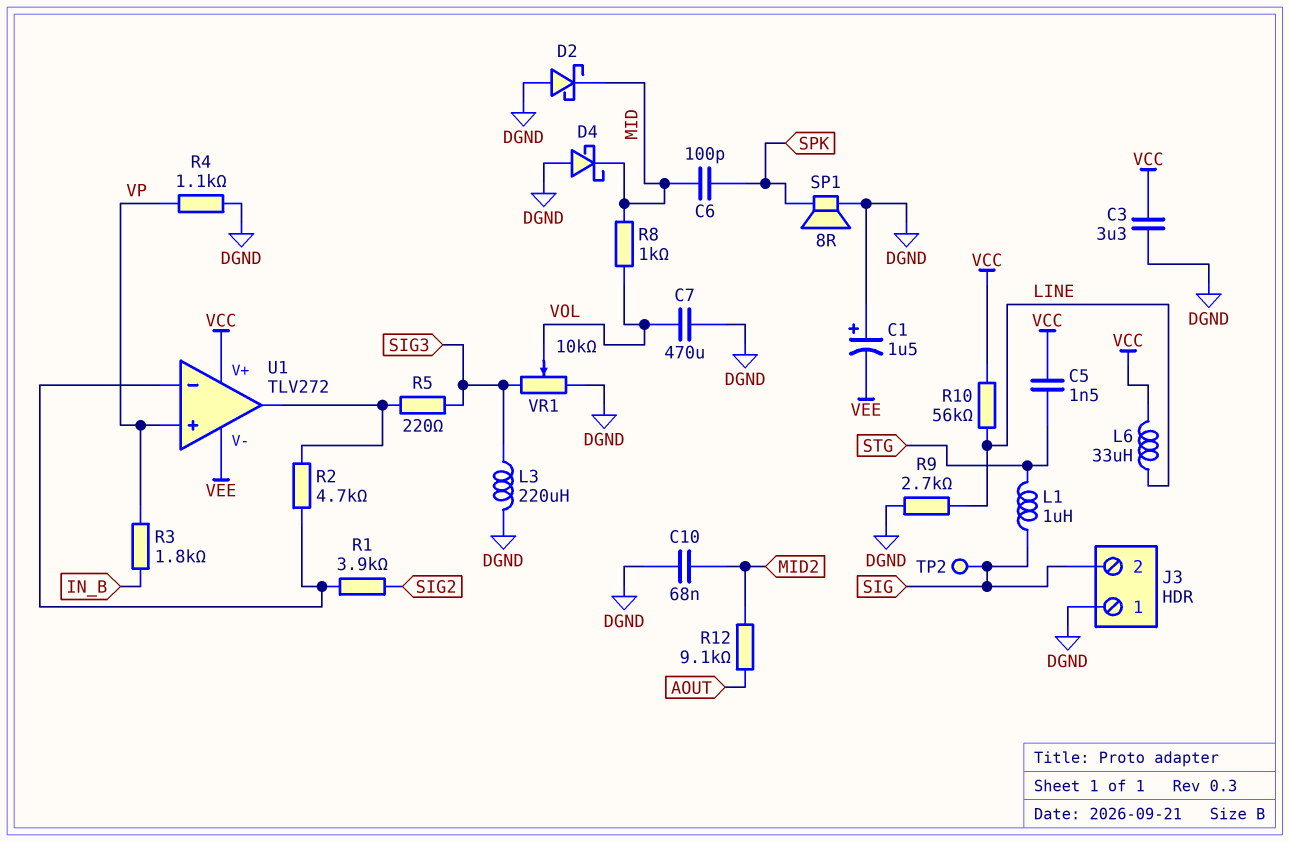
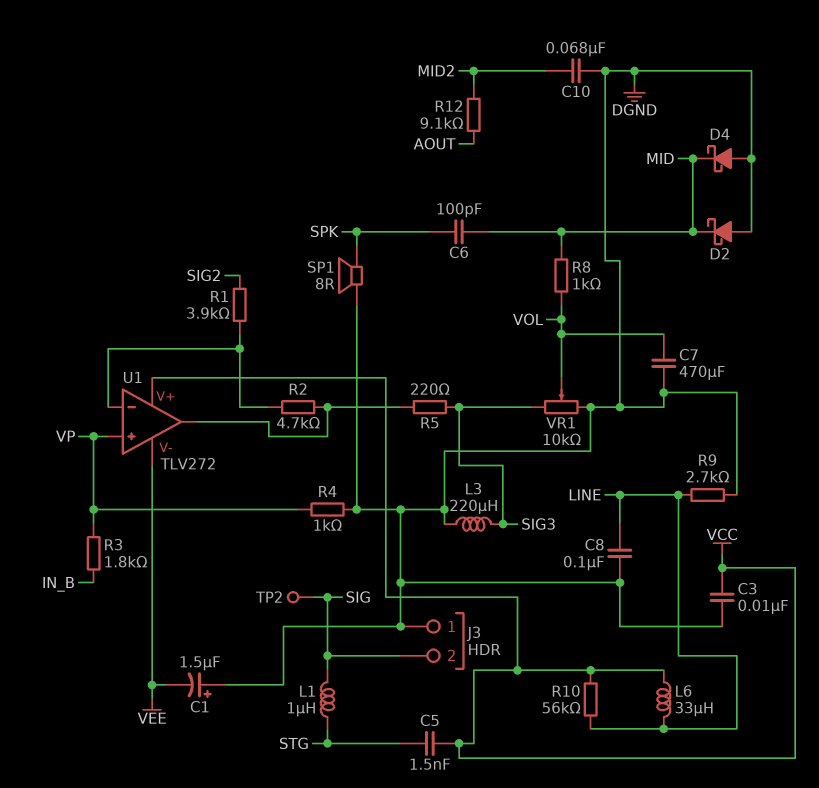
C3: 3.3uF (DGND, VCC) -> 10nF (DGND, VCC)
C8: none -> 100nF (DGND, LINE)
R4: 1.1k (DGND, VP) -> 1k (DGND, VP)

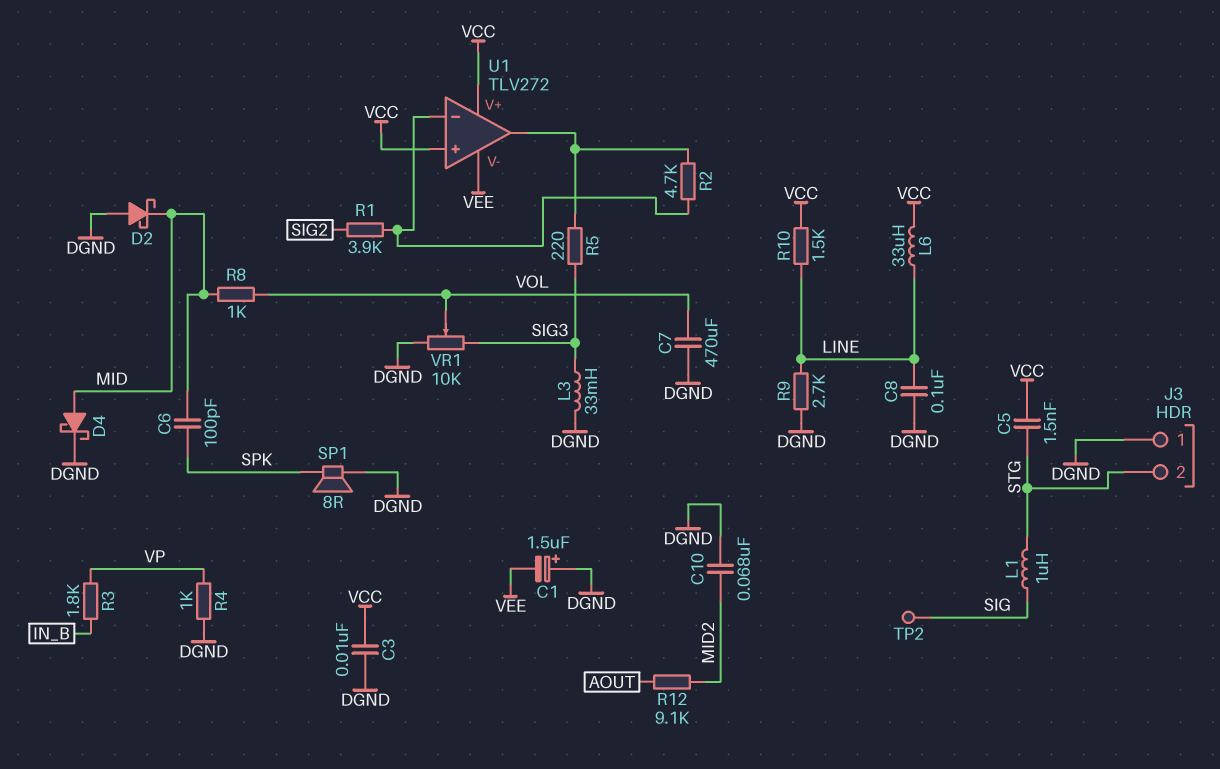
D4: schottky (A DGND, K MID) -> schottky (A MID, K DGND)
J3 pin 2: SIG -> STG
L3: 220uH (DGND, SIG3) -> 33mH (DGND, SIG3)
R10: 56k (LINE, VCC) -> 1.5k (LINE, VCC)
U1 pin in+: VP -> VCC

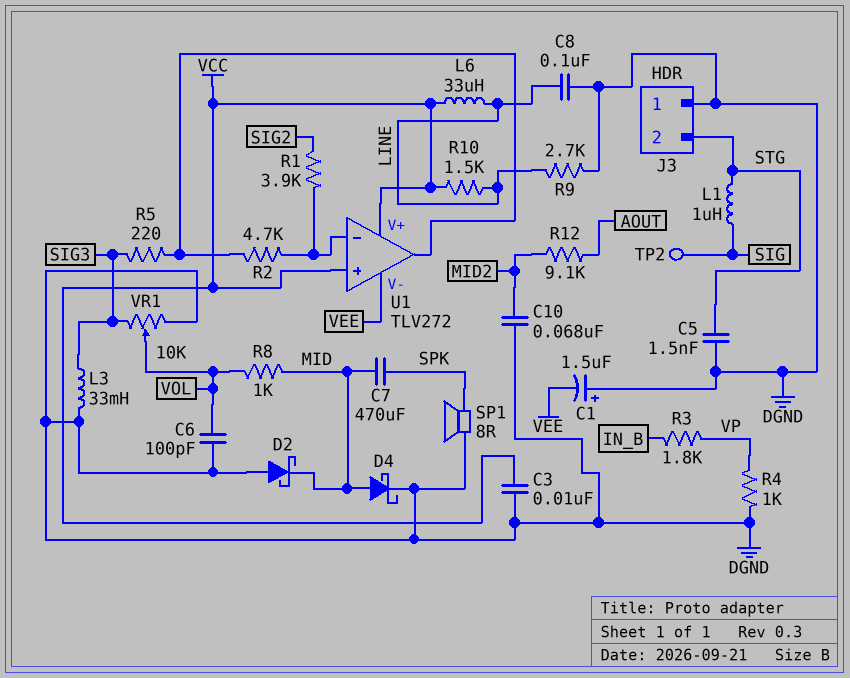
C5: 1.5nF (STG, VCC) -> 1.5nF (DGND, STG)
C6: 100pF (MID, SPK) -> 100pF (DGND, VOL)
C7: 470uF (DGND, VOL) -> 470uF (MID, SPK)

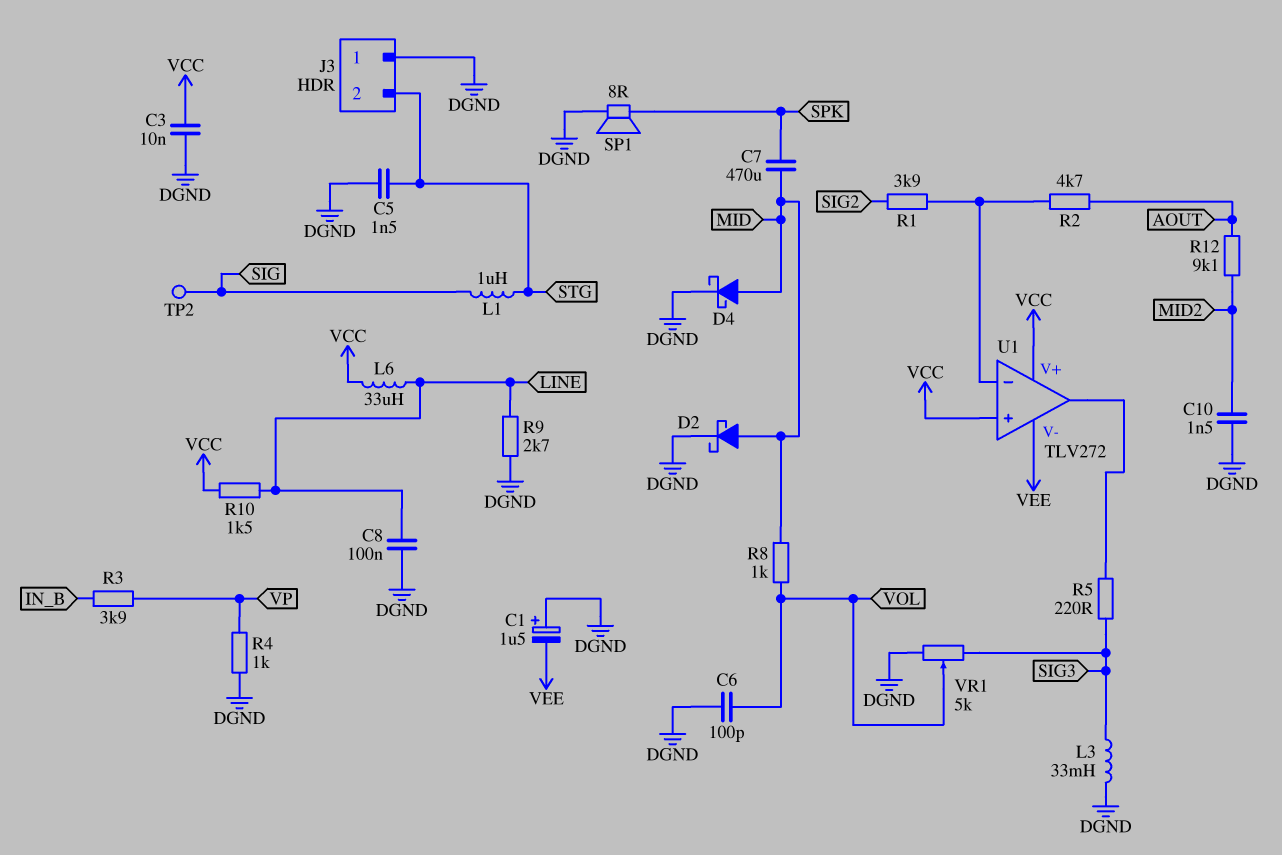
C10: 68nF (DGND, MID2) -> 1.5nF (DGND, MID2)
D2: schottky (A DGND, K MID) -> schottky (A MID, K DGND)
R2: 4.7k (U1/in-, U1/out) -> 4.7k (AOUT, U1/in-)
R3: 1.8k (IN_B, VP) -> 3.9k (IN_B, VP)
VR1: 10k (DGND, SIG3, wiper VOL) -> 5k (DGND, SIG3, wiper VOL)

